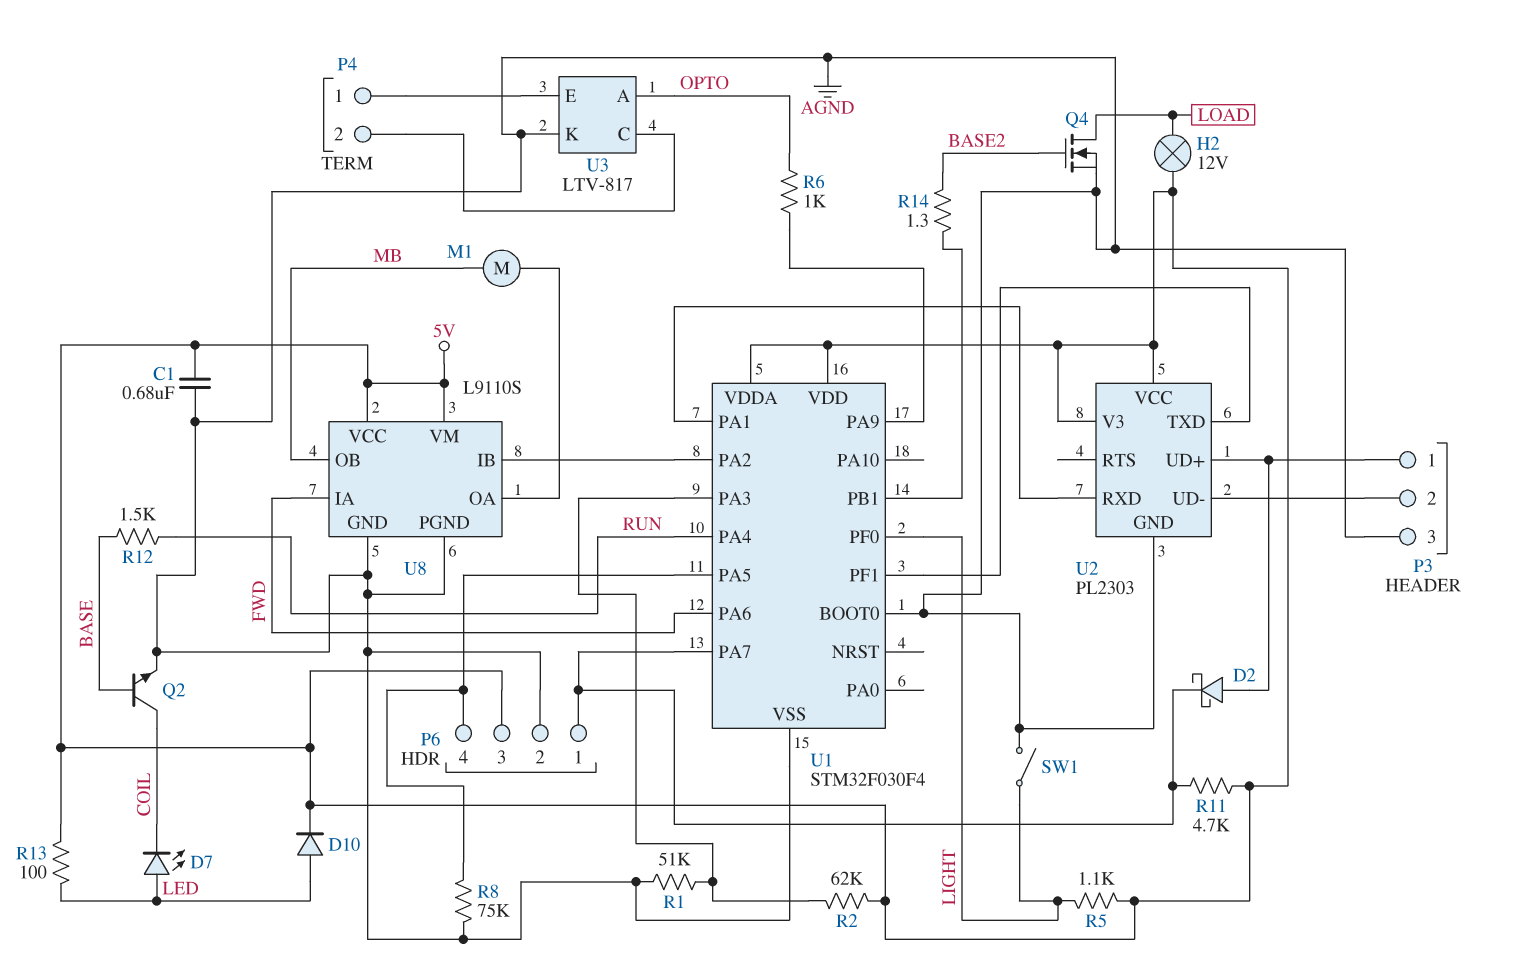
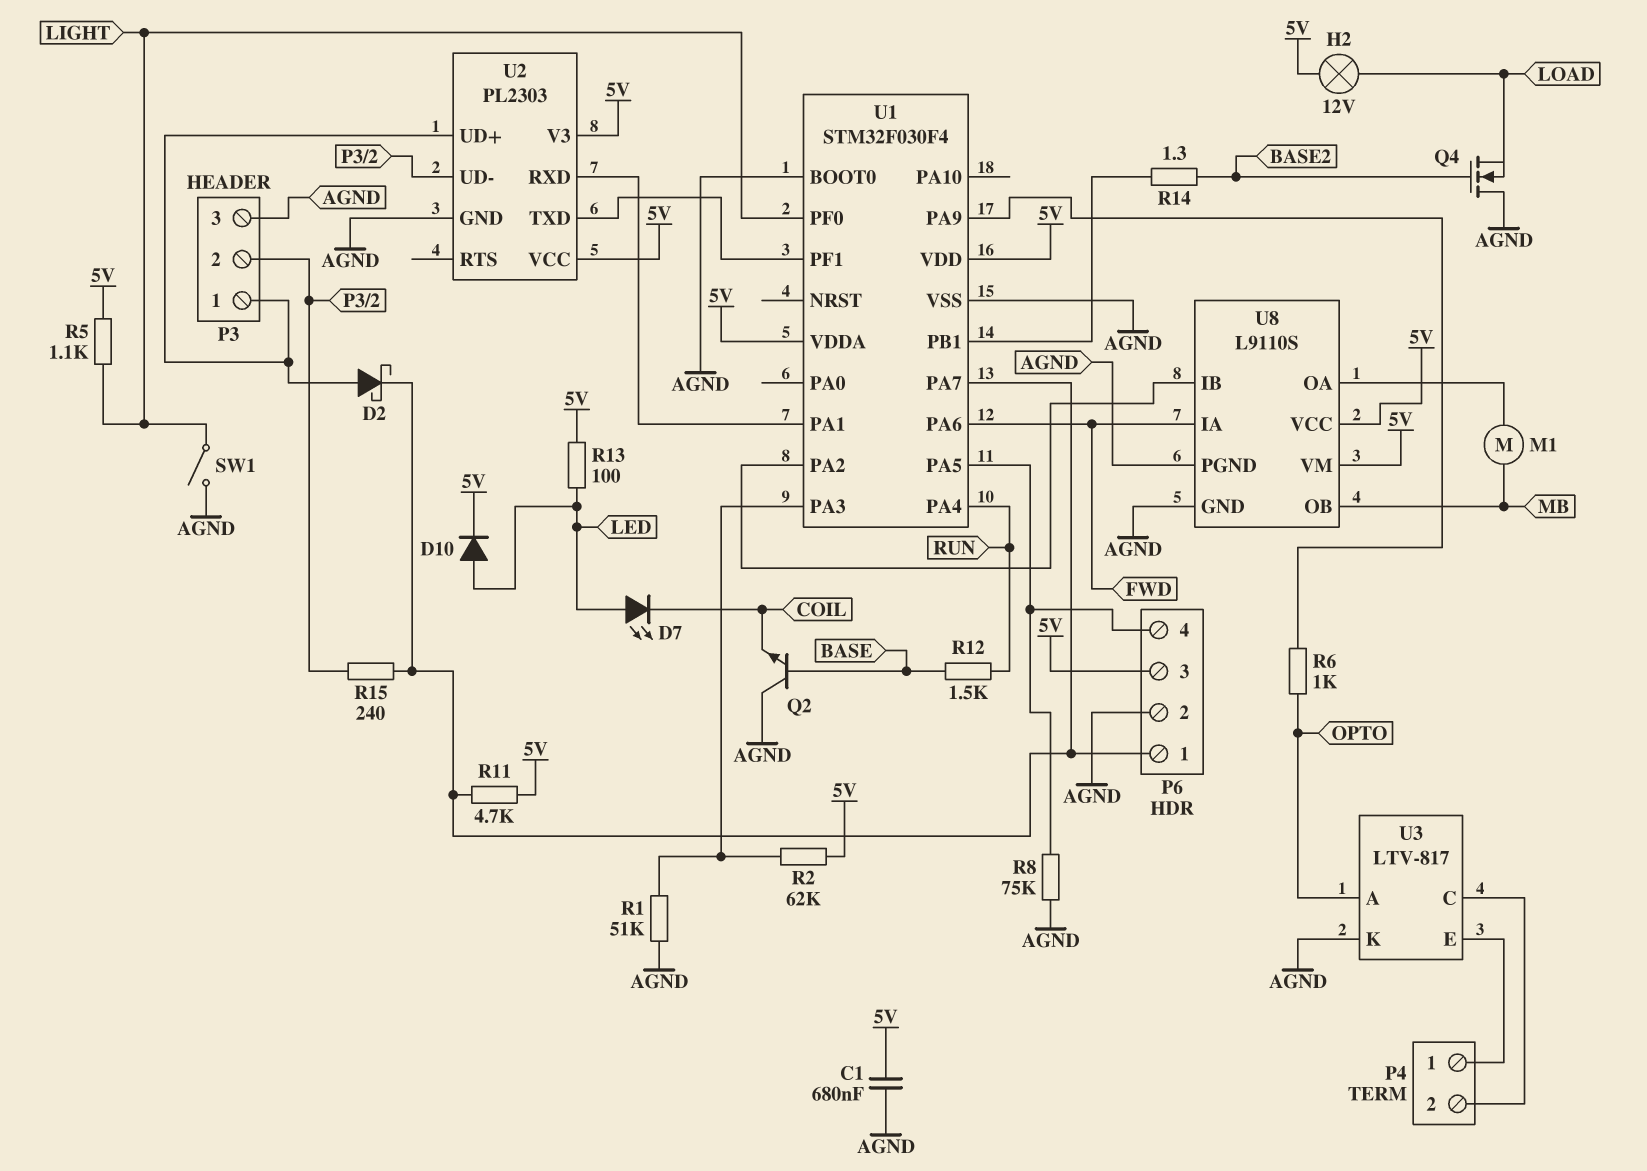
Q2: NPN (B BASE, C COIL, E AGND) -> NPN (B BASE, C AGND, E COIL)
Q4: NMOS (G BASE2, D LOAD, S AGND) -> NMOS (G BASE2, D AGND, S LOAD)
R15: none -> 240 (P3/2, P6/1)

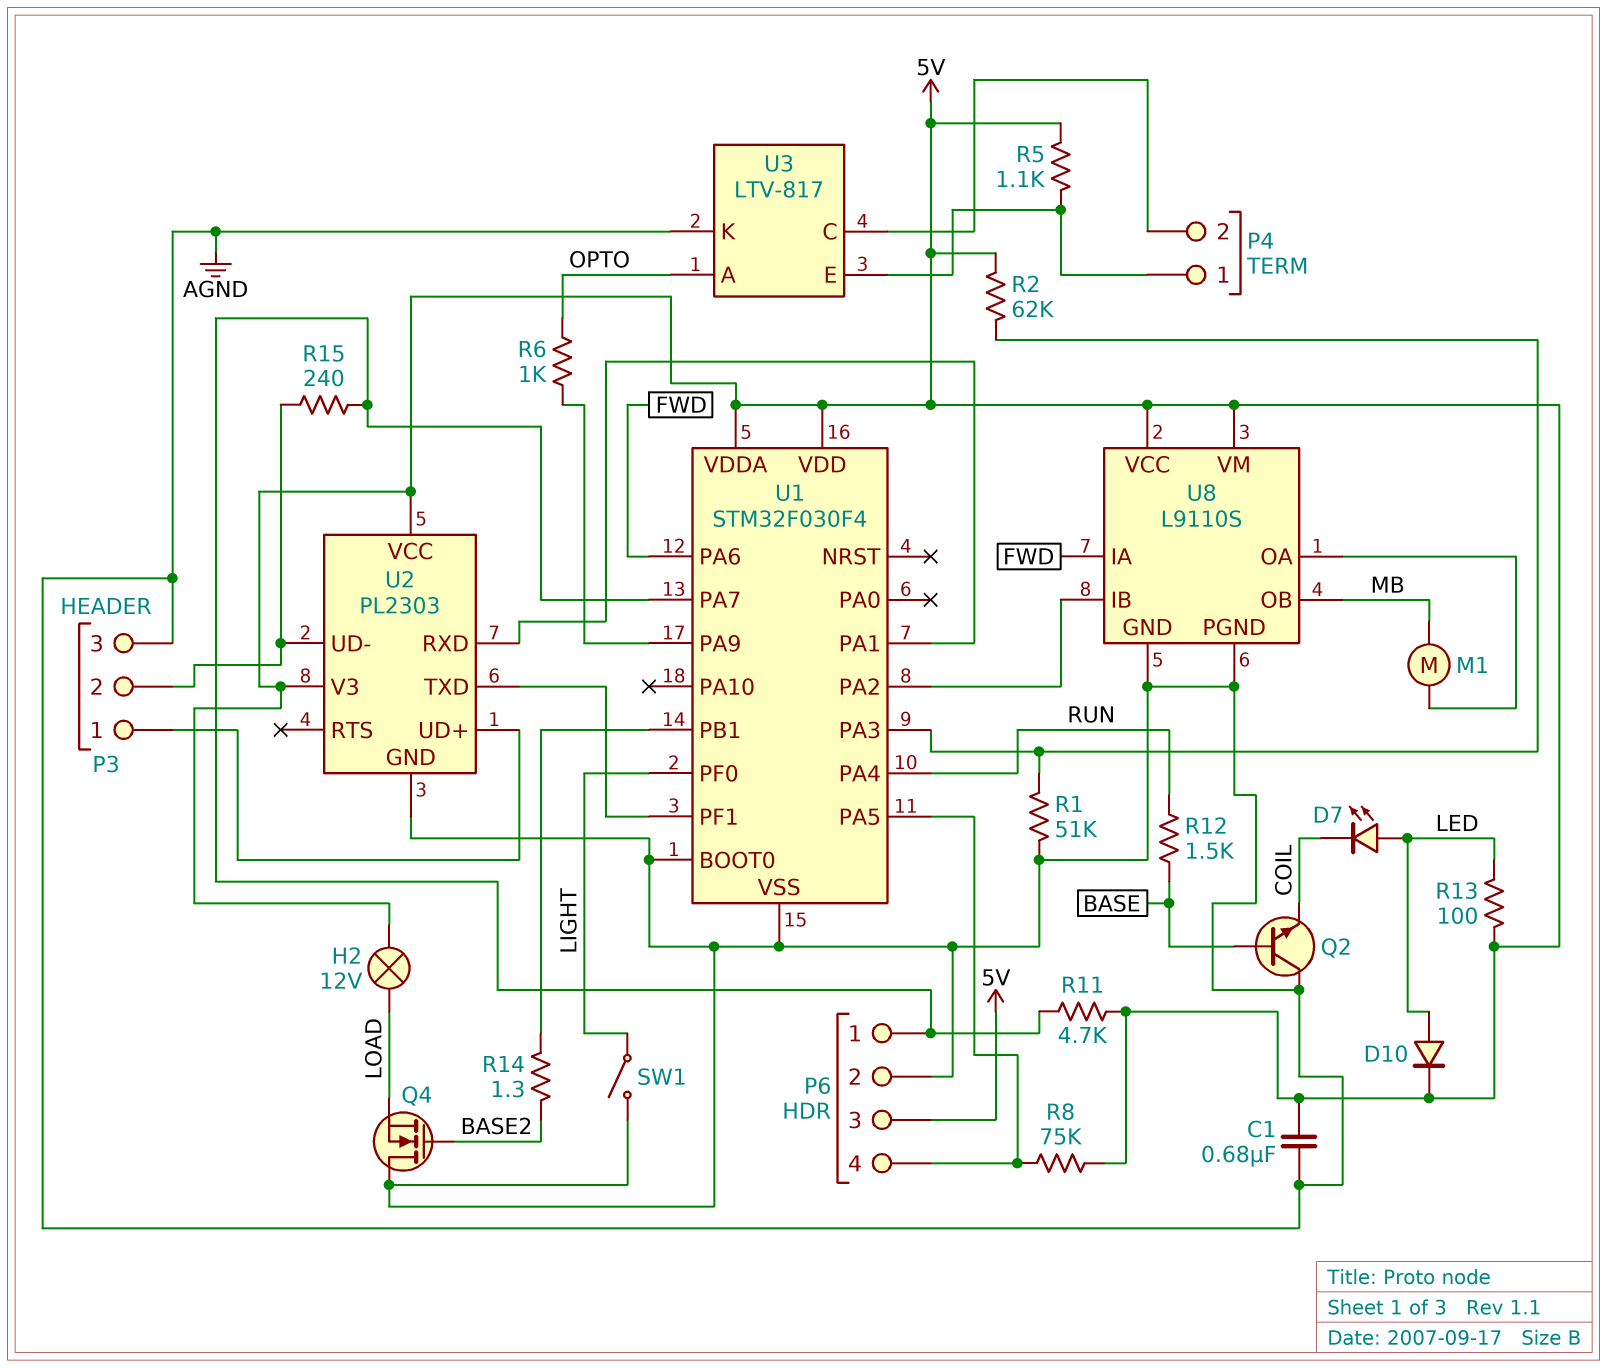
D2: schottky (A P3/1, K P6/1) -> none
R5: 1.1k (5V, LIGHT) -> 1.1k (5V, P4/1)
R8: 75k (AGND, P6/4) -> 75k (5V, P6/4)

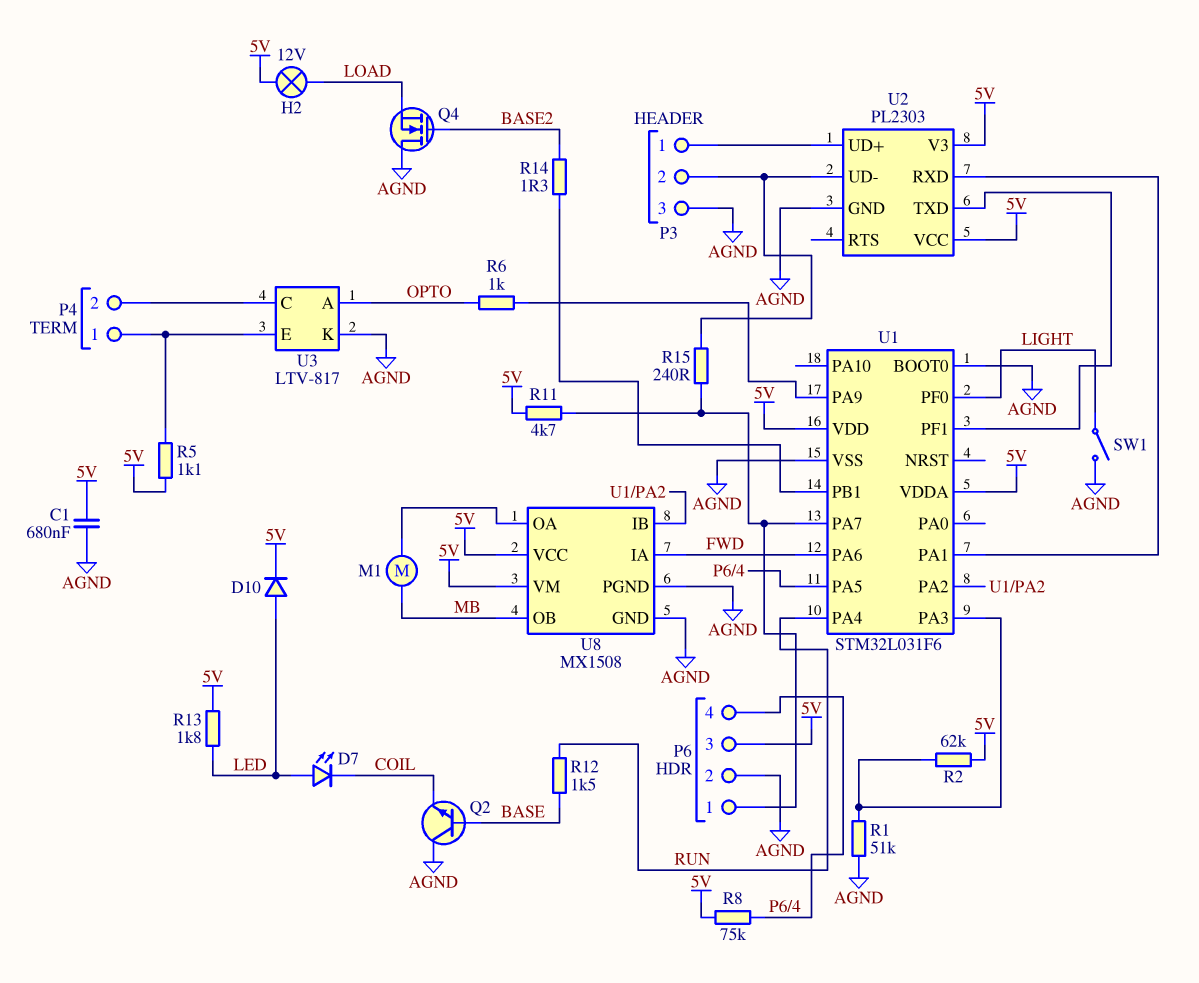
R13: 100 (5V, LED) -> 1.8k (5V, LED)
U1: STM32F030F4 -> STM32L031F6
U8: L9110S -> MX1508

